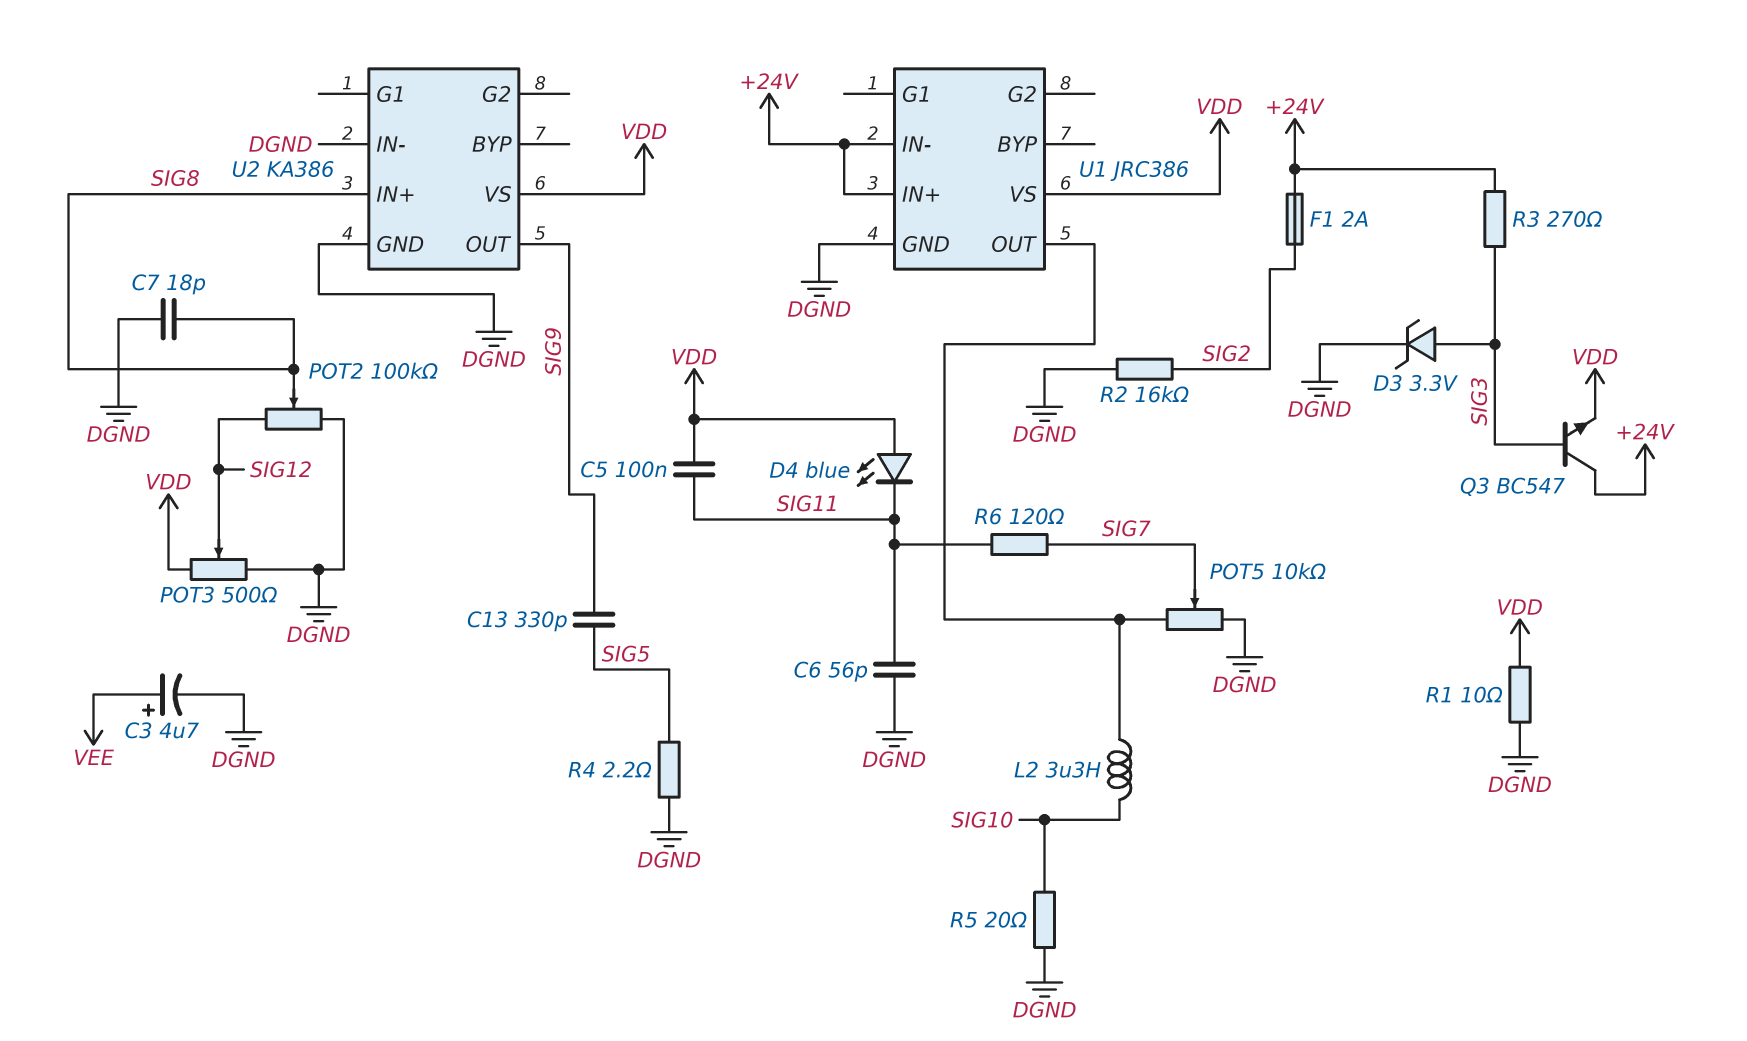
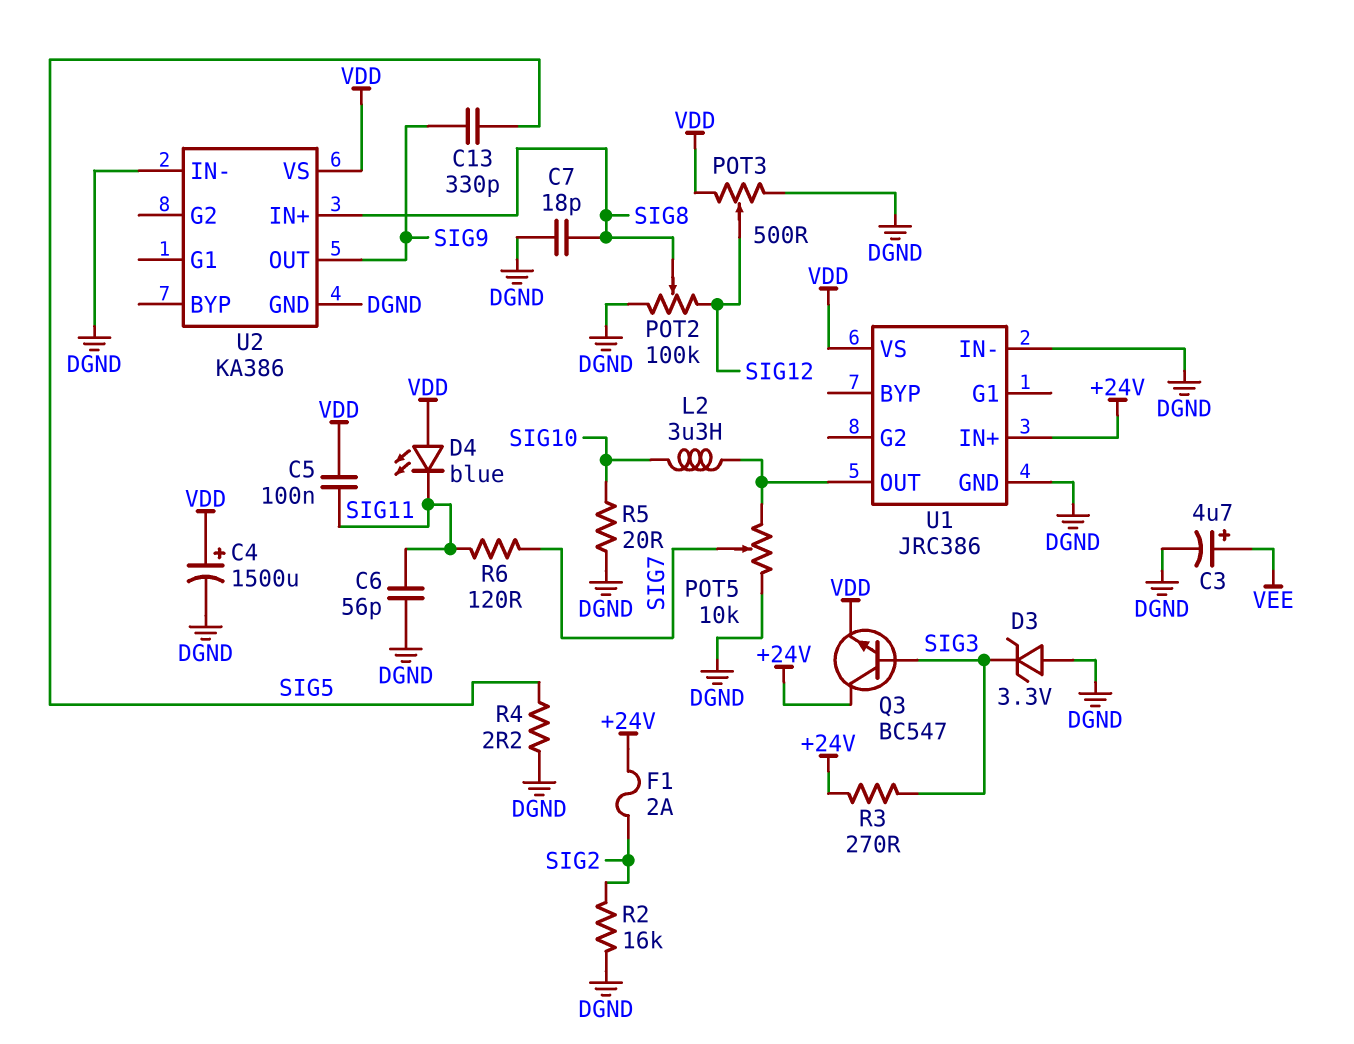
C4: none -> 1500uF (plus VDD, minus DGND)
D3: zener 3.3V (A SIG3, K DGND) -> zener 3.3V (A DGND, K SIG3)
R1: 10 (DGND, VDD) -> none
U1 pin IN-: +24V -> DGND

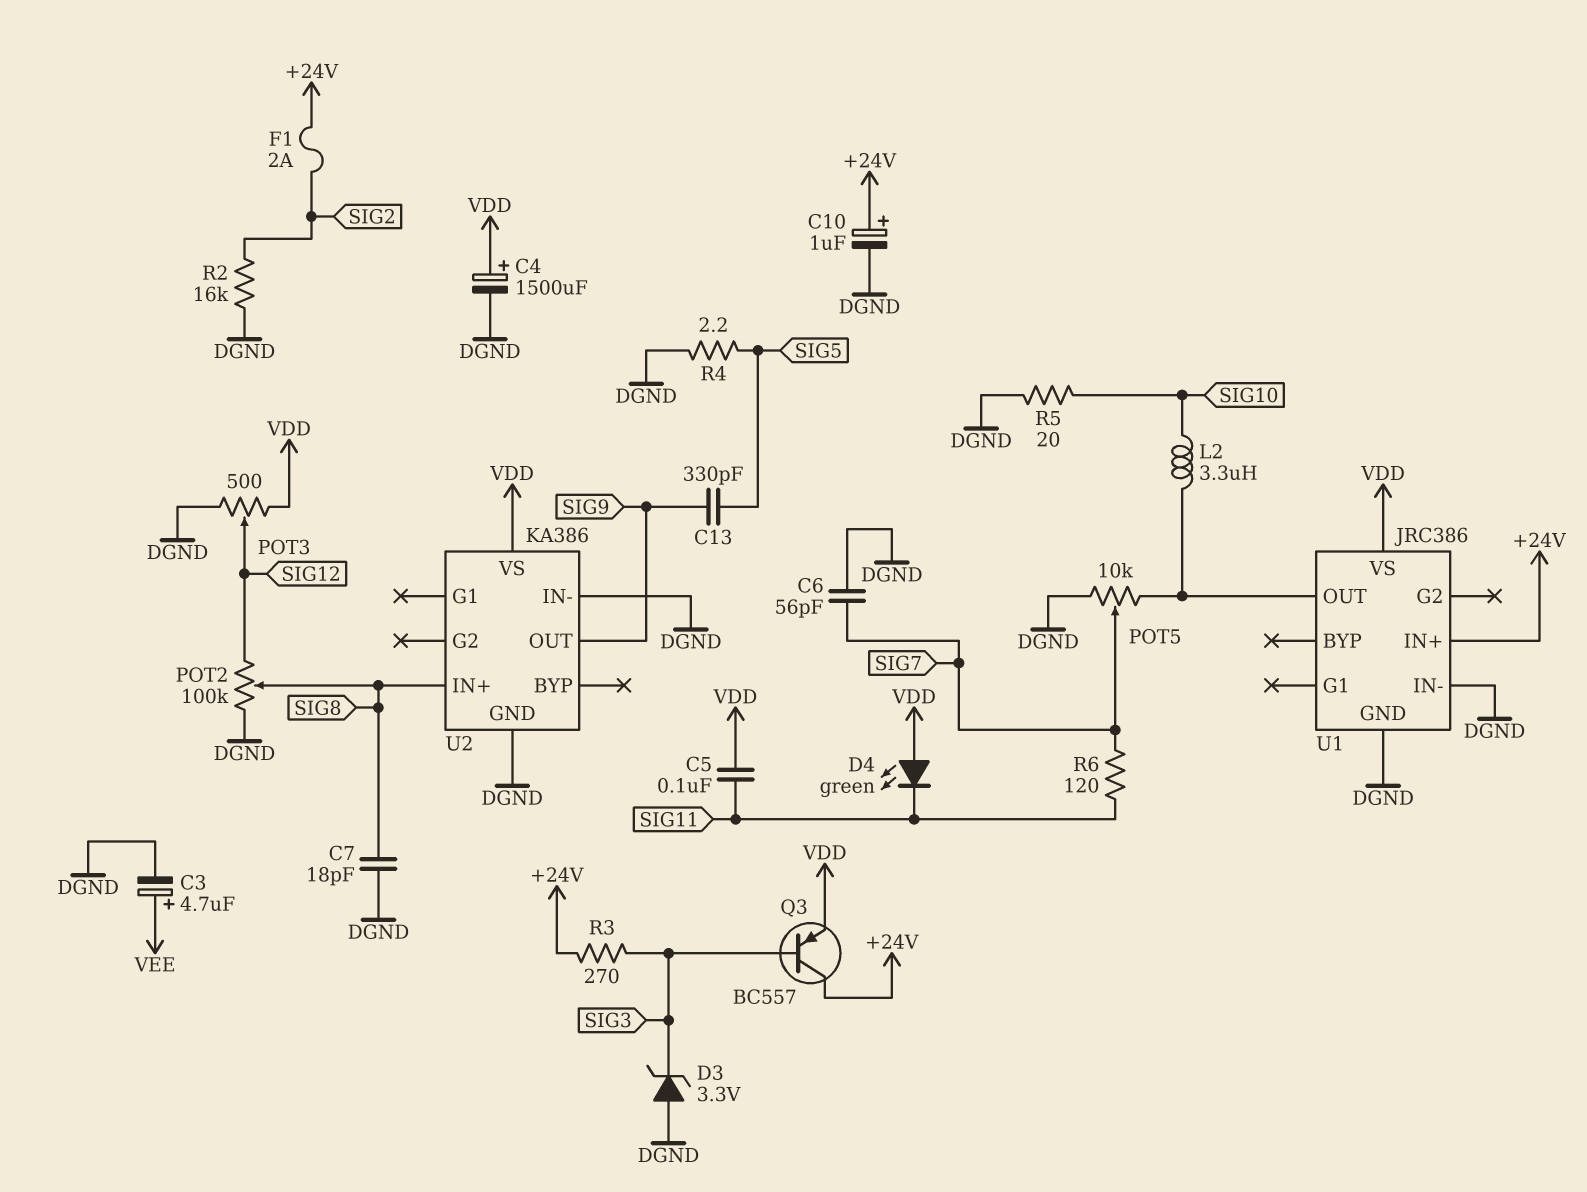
C6: 56pF (DGND, SIG11) -> 56pF (DGND, SIG7)
C10: none -> 1uF (plus +24V, minus DGND)
D4: LED blue (A VDD, K SIG11) -> LED green (A VDD, K SIG11)
Q3: NPN BC547 (B SIG3, C +24V, E VDD) -> PNP BC557 (B SIG3, C +24V, E VDD)

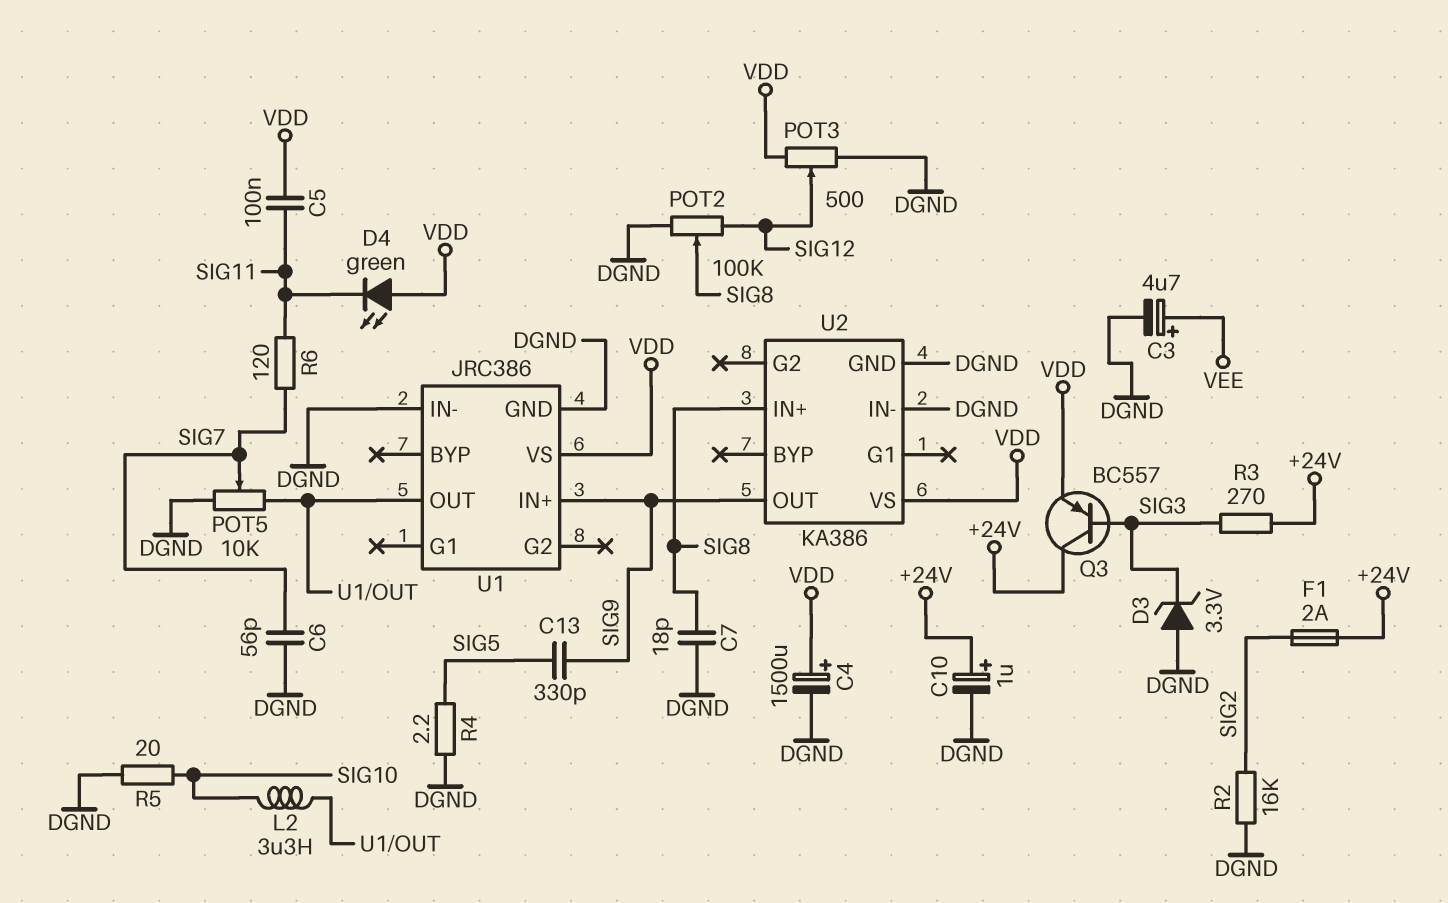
U1 pin IN+: +24V -> SIG9

